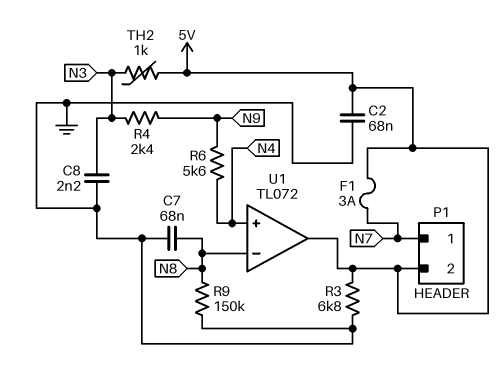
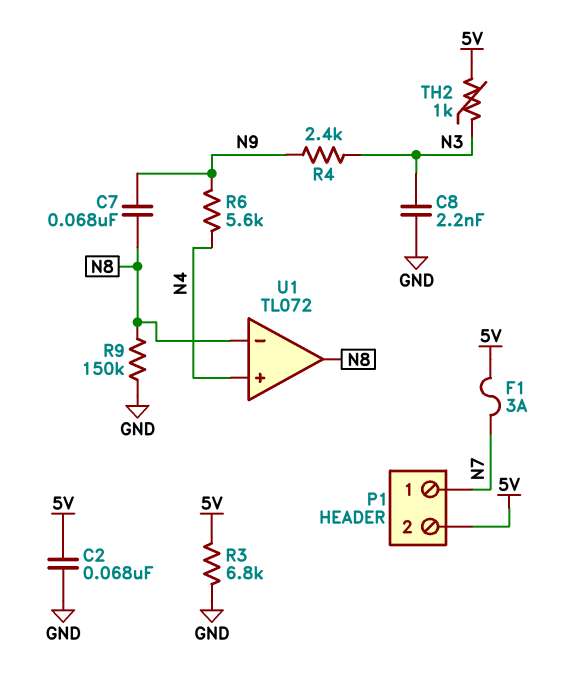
C7: 68nF (GND, N8) -> 68nF (N8, N9)
U1 pin out: 5V -> N8

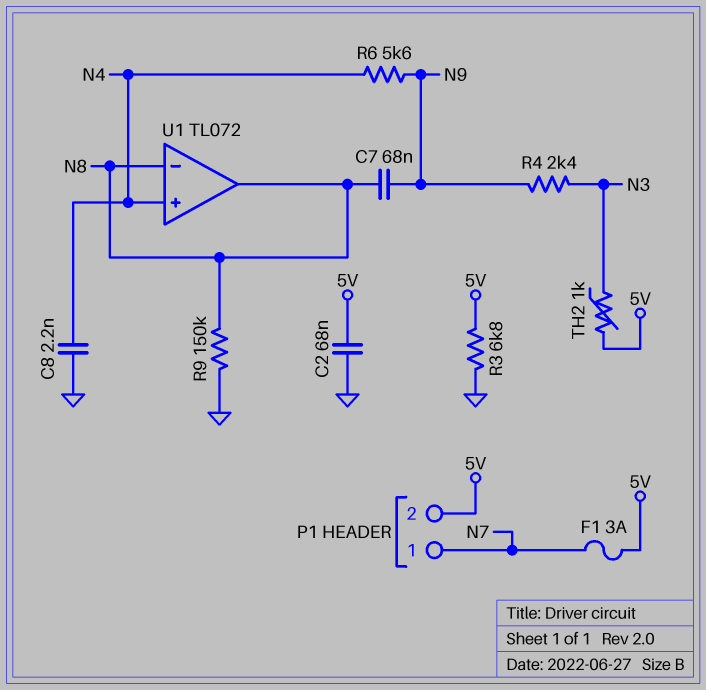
C8: 2.2nF (GND, N3) -> 2.2nF (GND, N4)

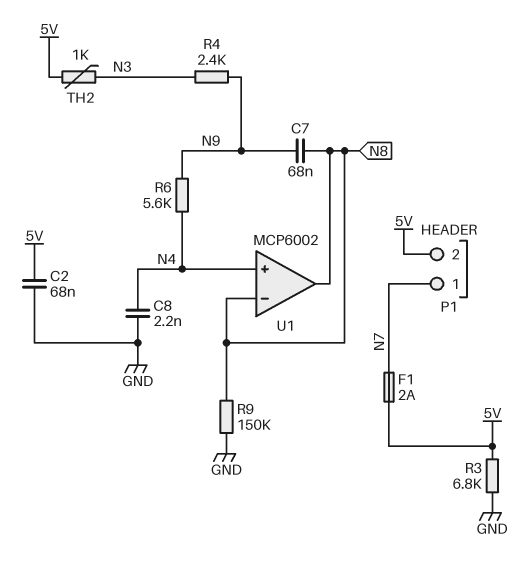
F1: 3A (5V, N7) -> 2A (5V, N7)
U1: TL072 -> MCP6002

